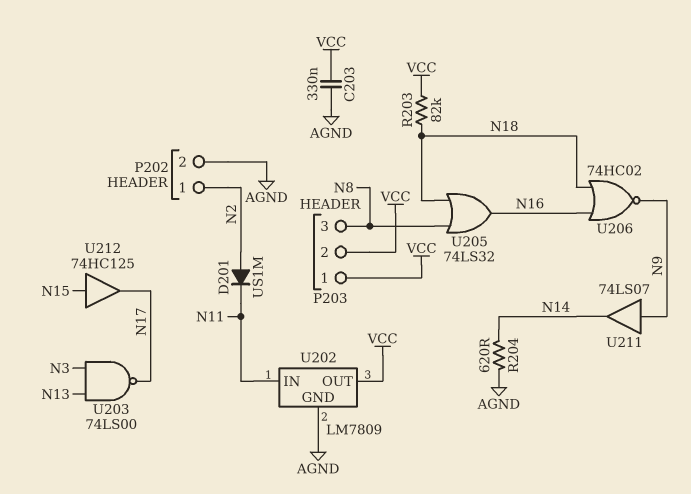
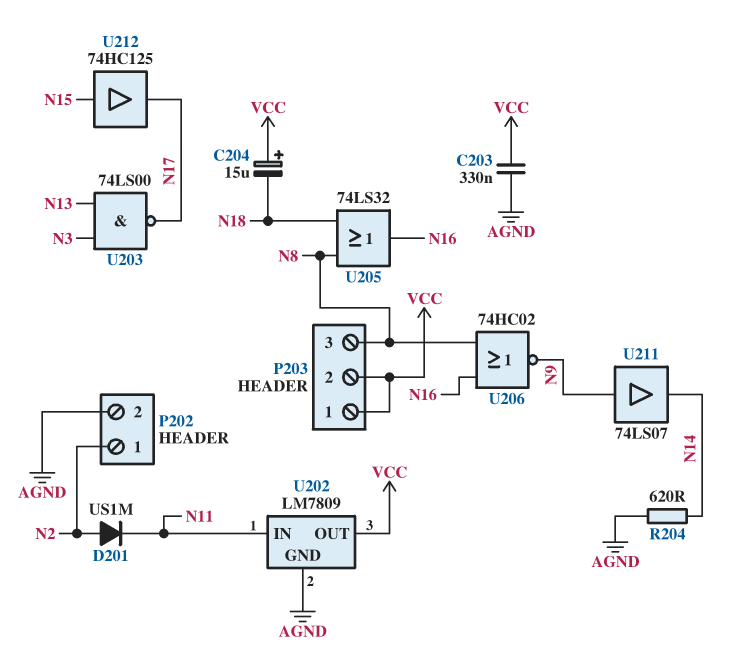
C204: none -> 15uF (plus VCC, minus N18)
R203: 82k (N18, VCC) -> none
U206: NOR 74HC02 (in N16, in N18, out N9) -> NOR 74HC02 (in N8, in N16, out N9)

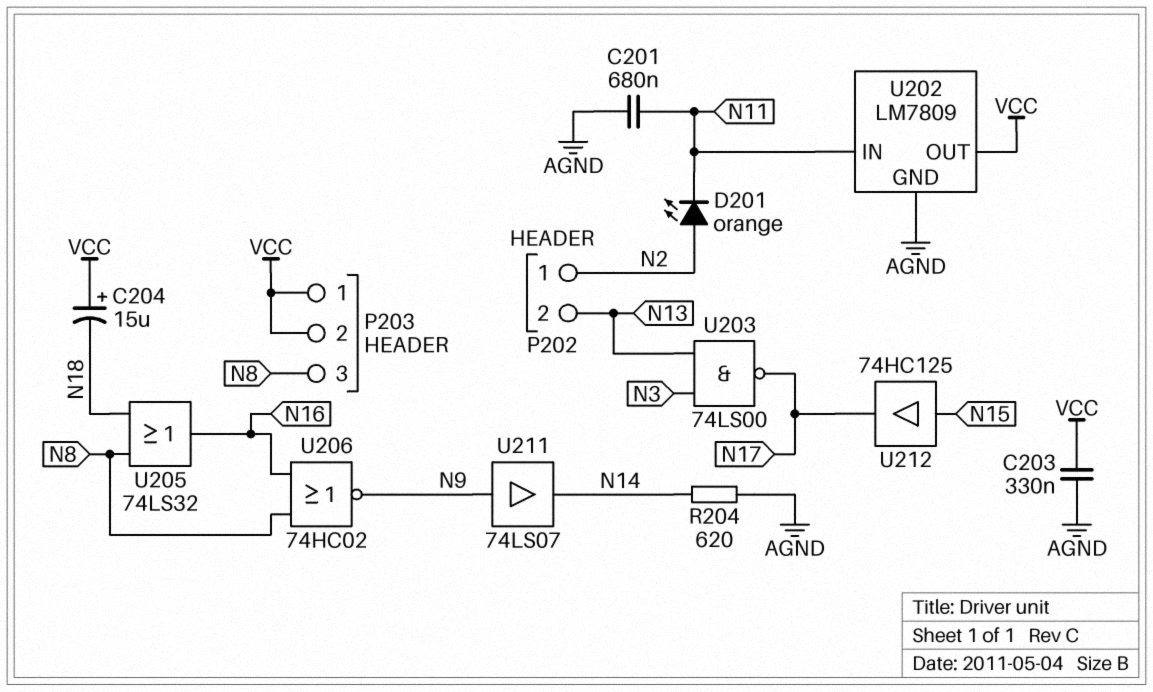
C201: none -> 680nF (AGND, N11)
D201: diode US1M (A N2, K N11) -> LED orange (A N2, K N11)
P202 pin 2: AGND -> N13

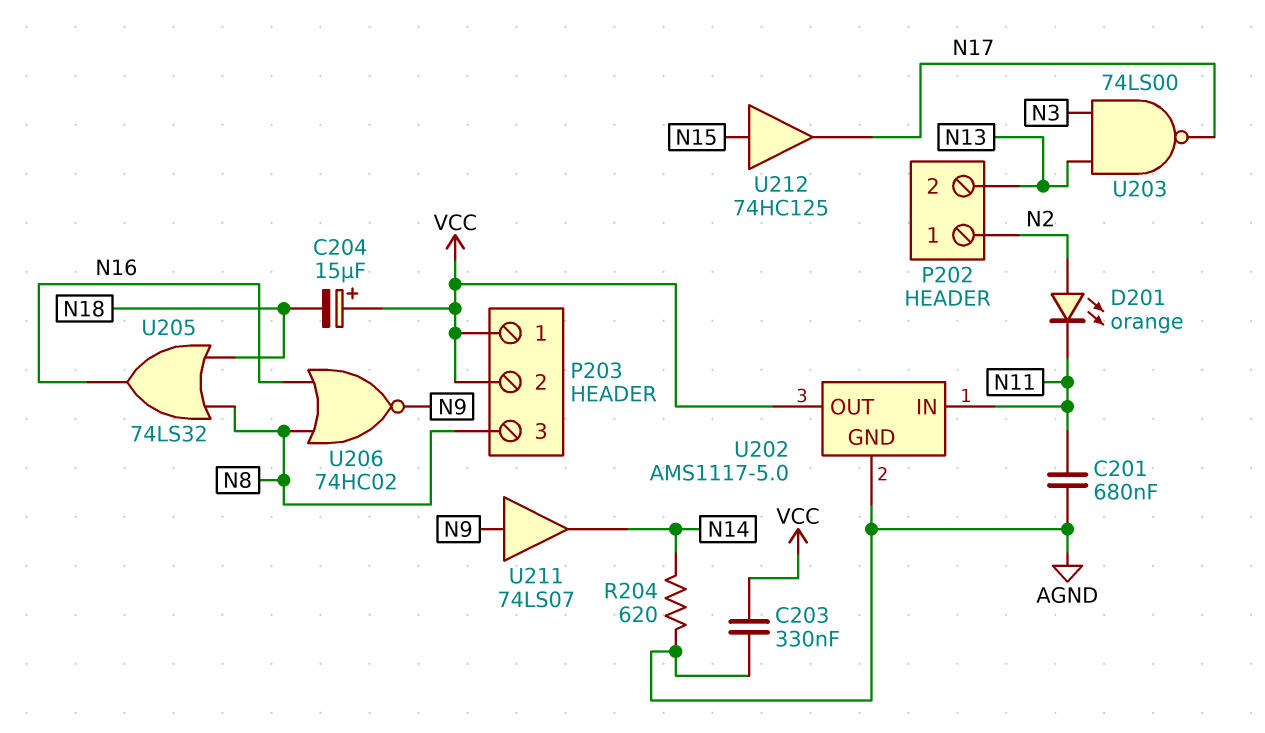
U202: LM7809 -> AMS1117-5.0

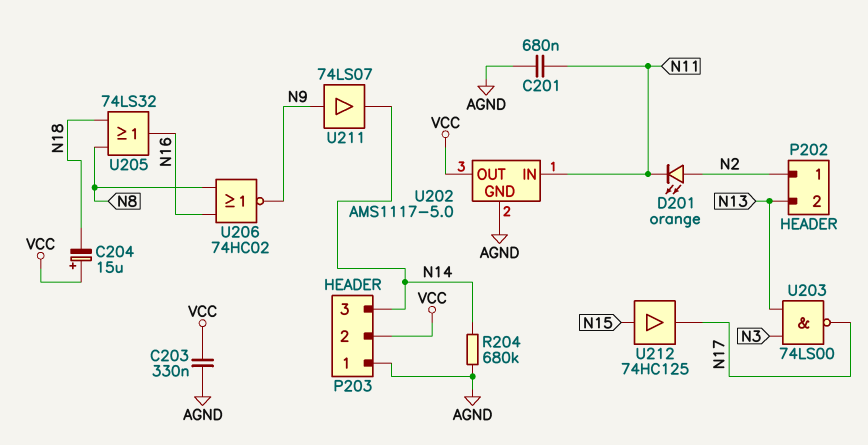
P203 pin 1: VCC -> AGND
P203 pin 3: N8 -> N14
R204: 620 (AGND, N14) -> 680k (AGND, N14)

